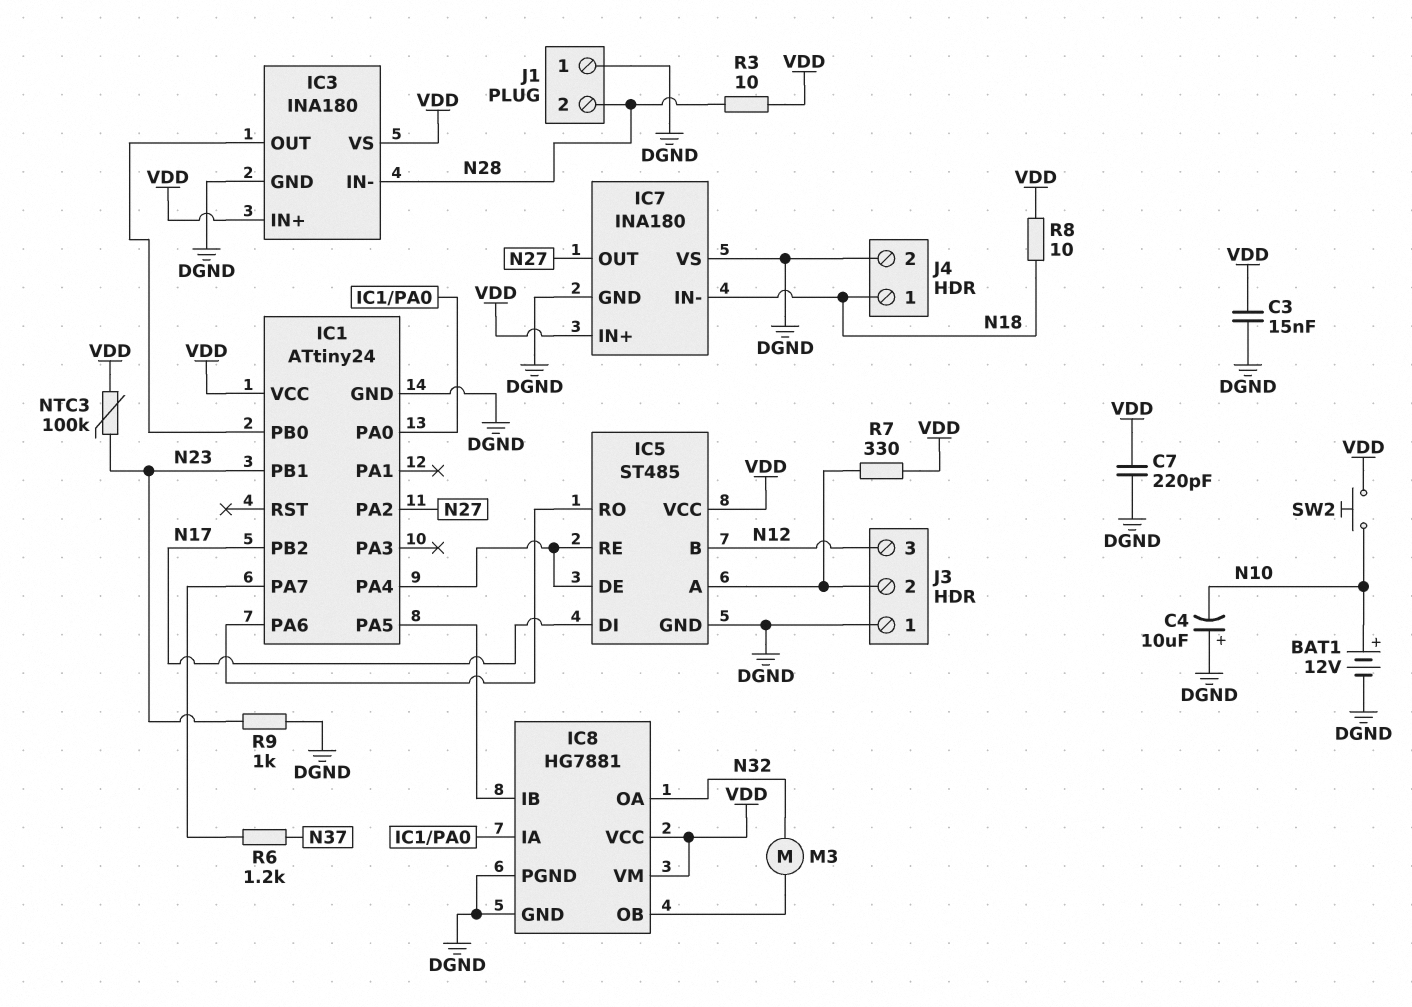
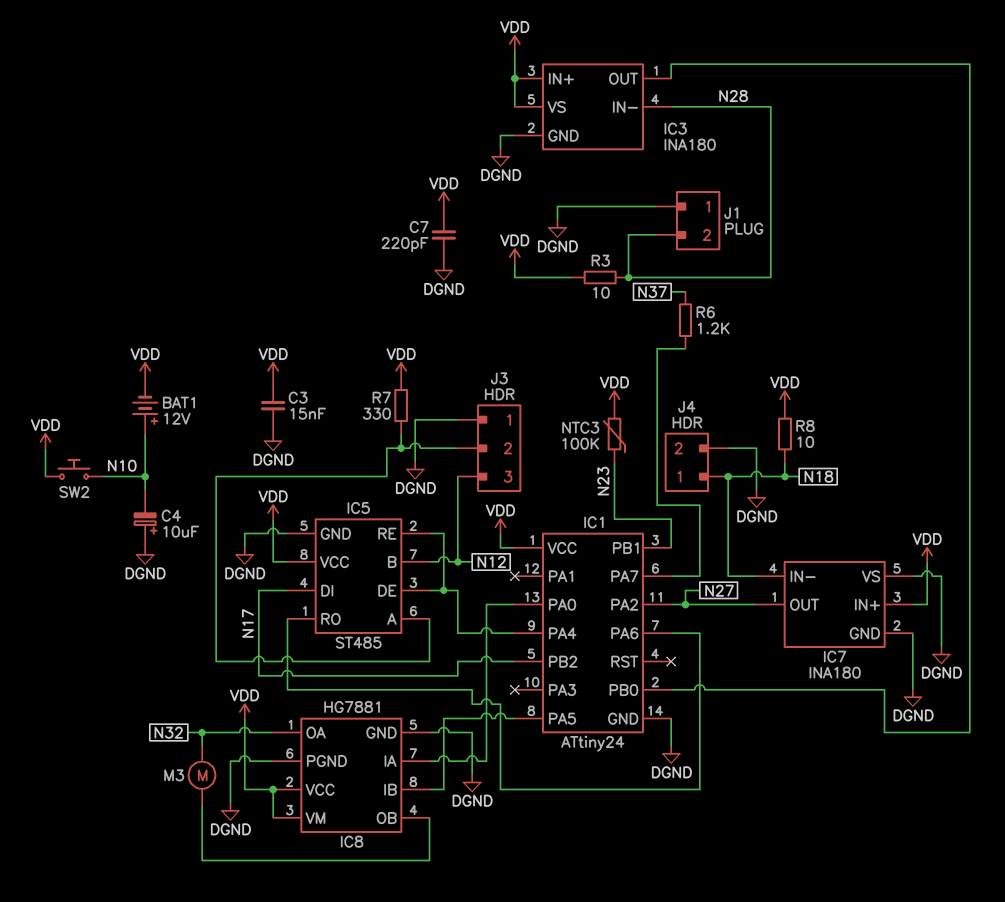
BAT1: 12V (plus N10, minus DGND) -> 12V (plus N10, minus VDD)
R9: 1k (DGND, N23) -> none

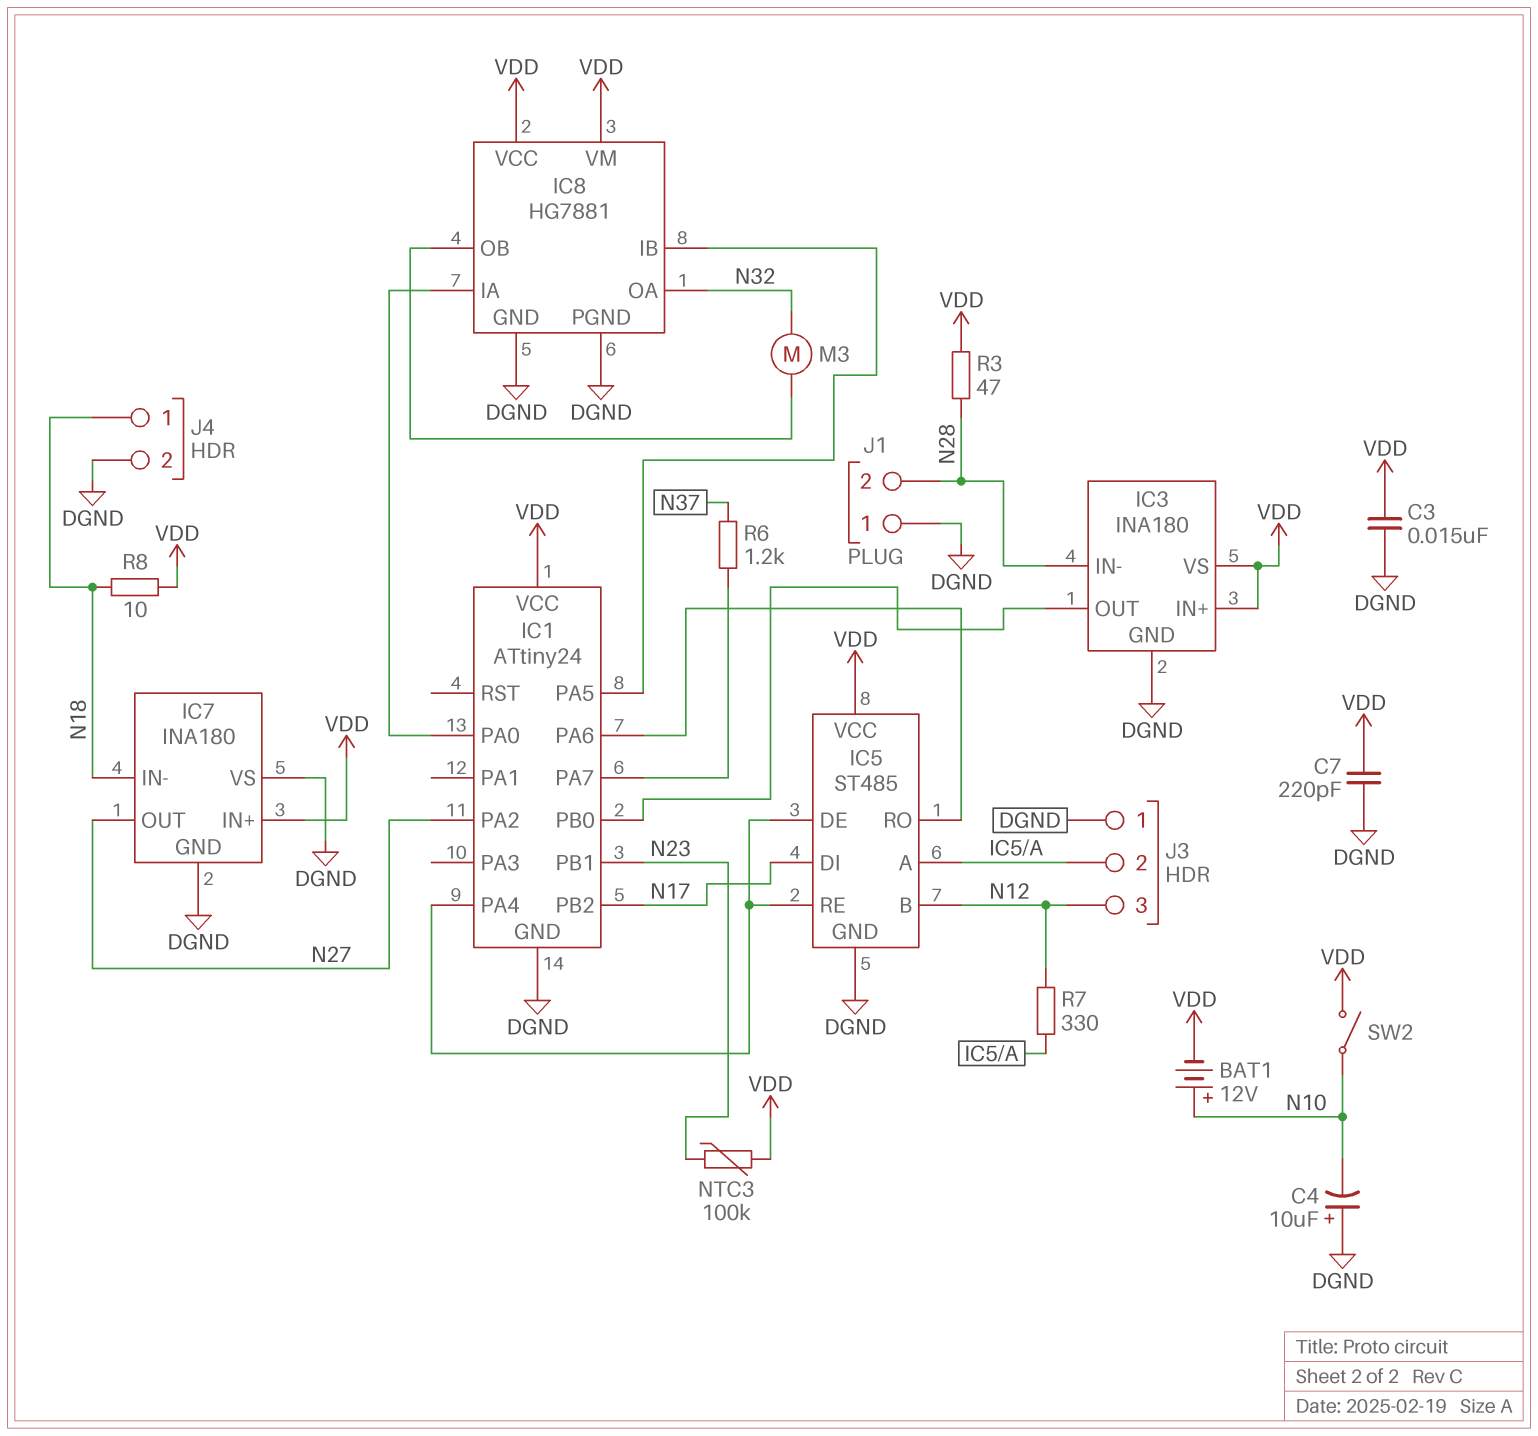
R3: 10 (N28, VDD) -> 47 (N28, VDD)
R7: 330 (IC5/A, VDD) -> 330 (IC5/A, N12)
SW2: button (N10, VDD) -> switch (N10, VDD)

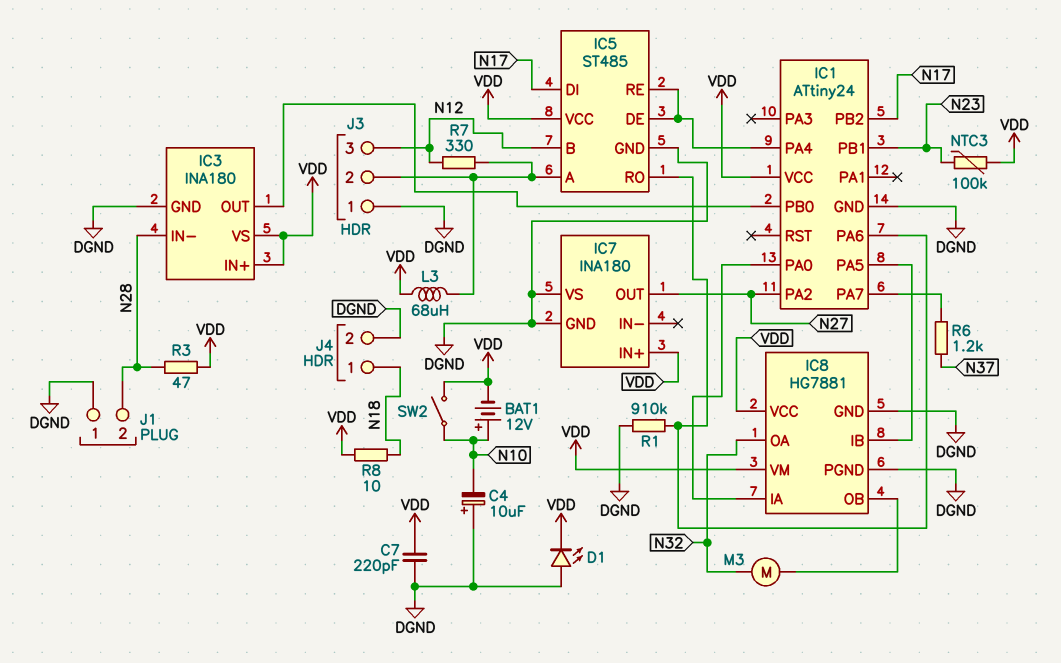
C3: 15nF (DGND, VDD) -> none
D1: none -> LED (A DGND, K VDD)
IC7 pin IN-: N18 -> none
L3: none -> 68uH (IC5/A, VDD)
R1: none -> 910k (DGND, IC1/PA6)

